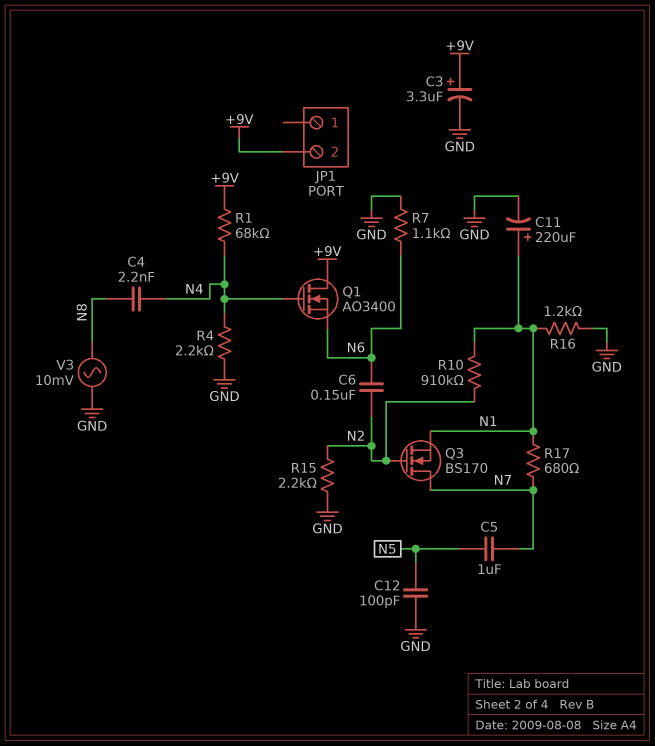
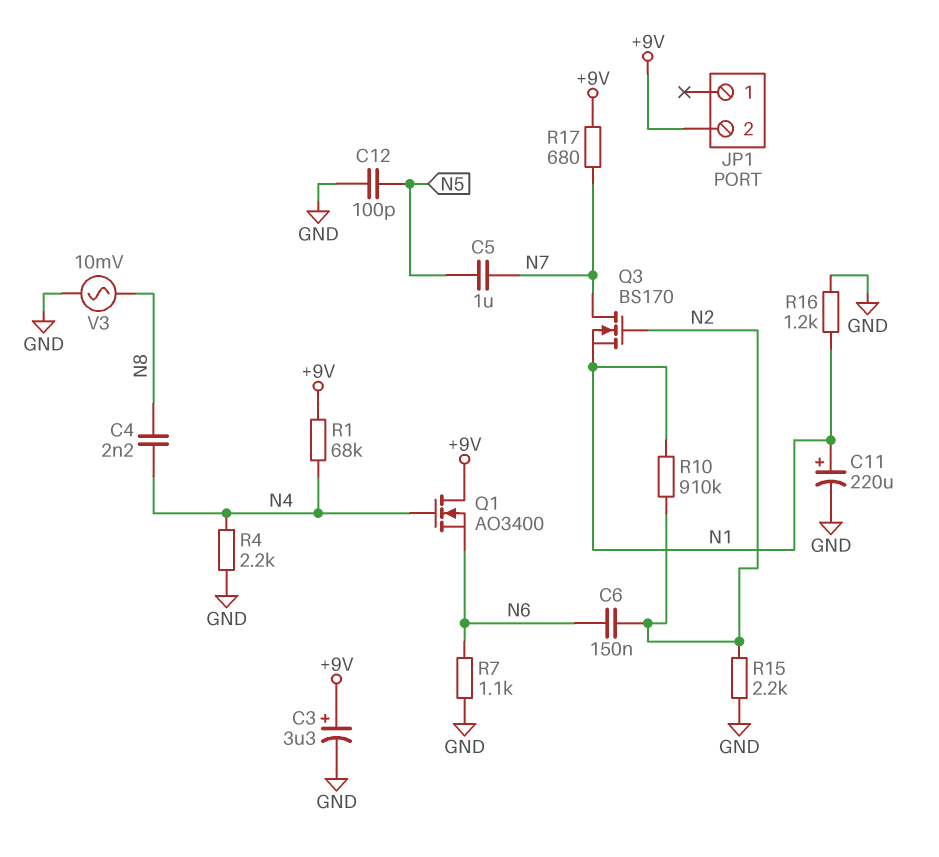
R17: 680 (N1, N7) -> 680 (+9V, N7)

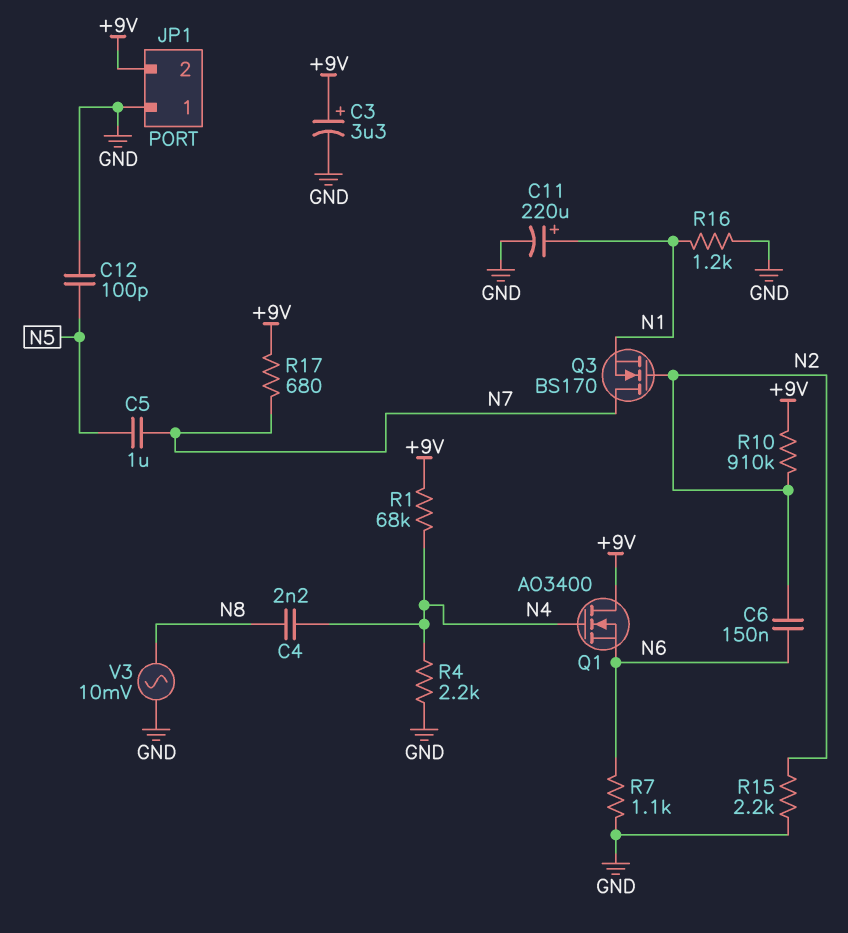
JP1 pin 1: none -> GND
R10: 910k (N1, N2) -> 910k (+9V, N2)

